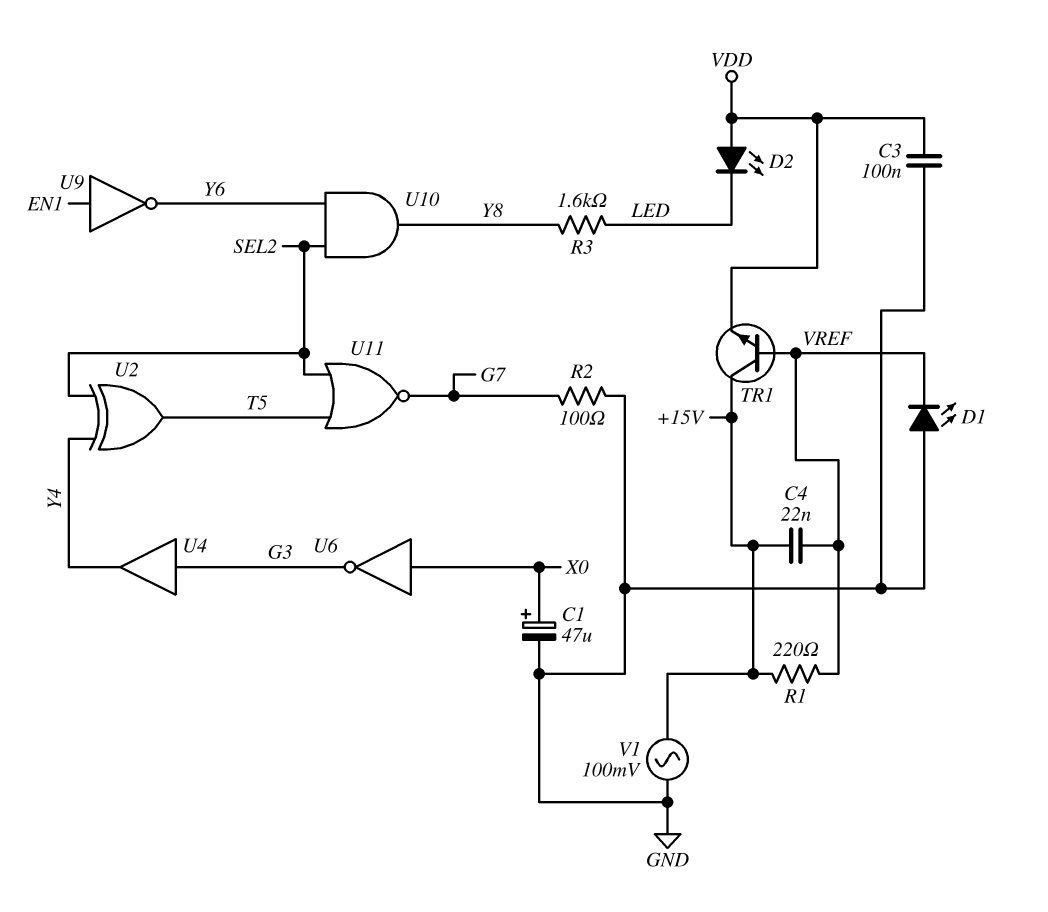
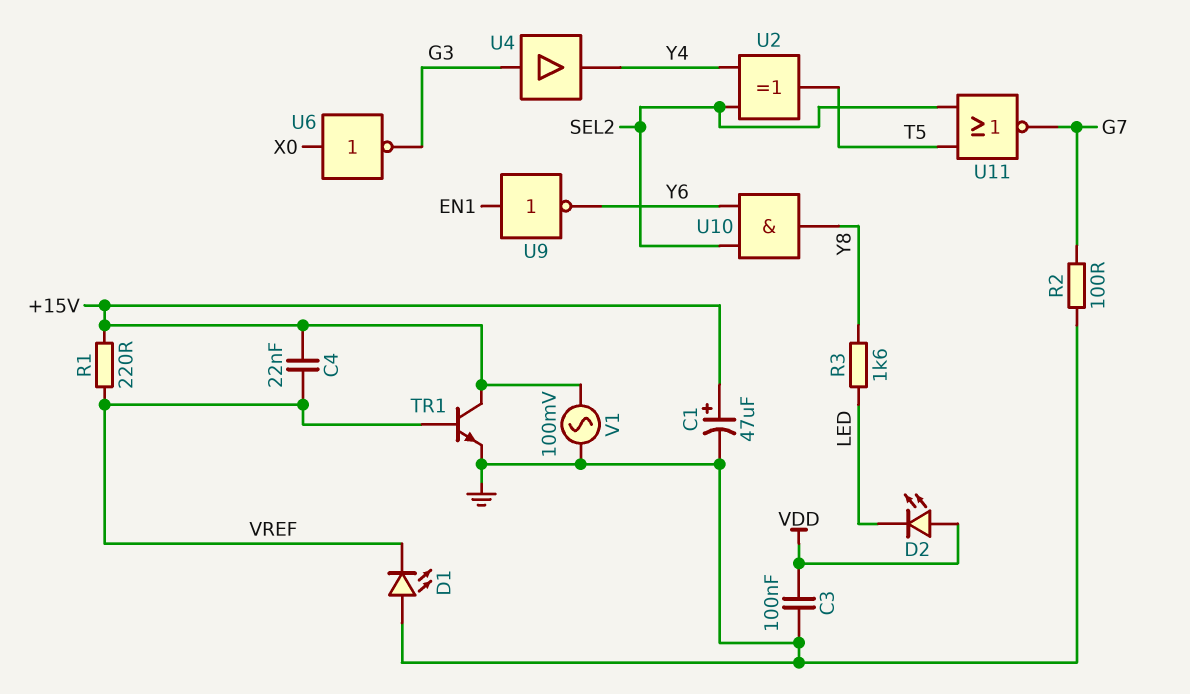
C1: 47uF (plus X0, minus GND) -> 47uF (plus +15V, minus GND)
TR1: NPN (B VREF, C +15V, E VDD) -> NPN (B VREF, C +15V, E GND)

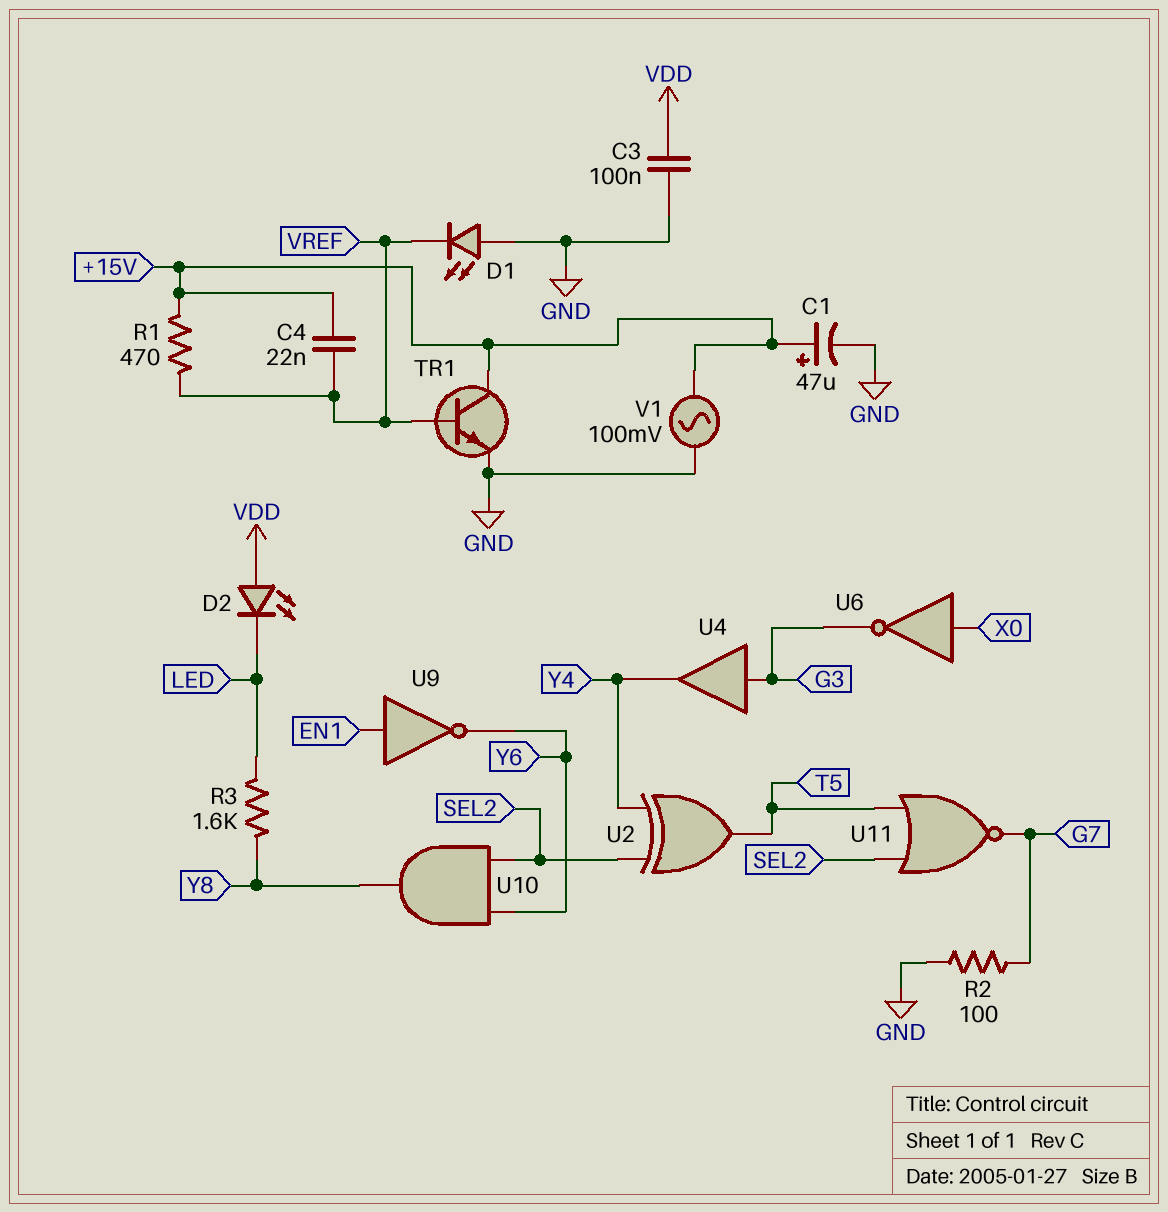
R1: 220 (+15V, VREF) -> 470 (+15V, VREF)

